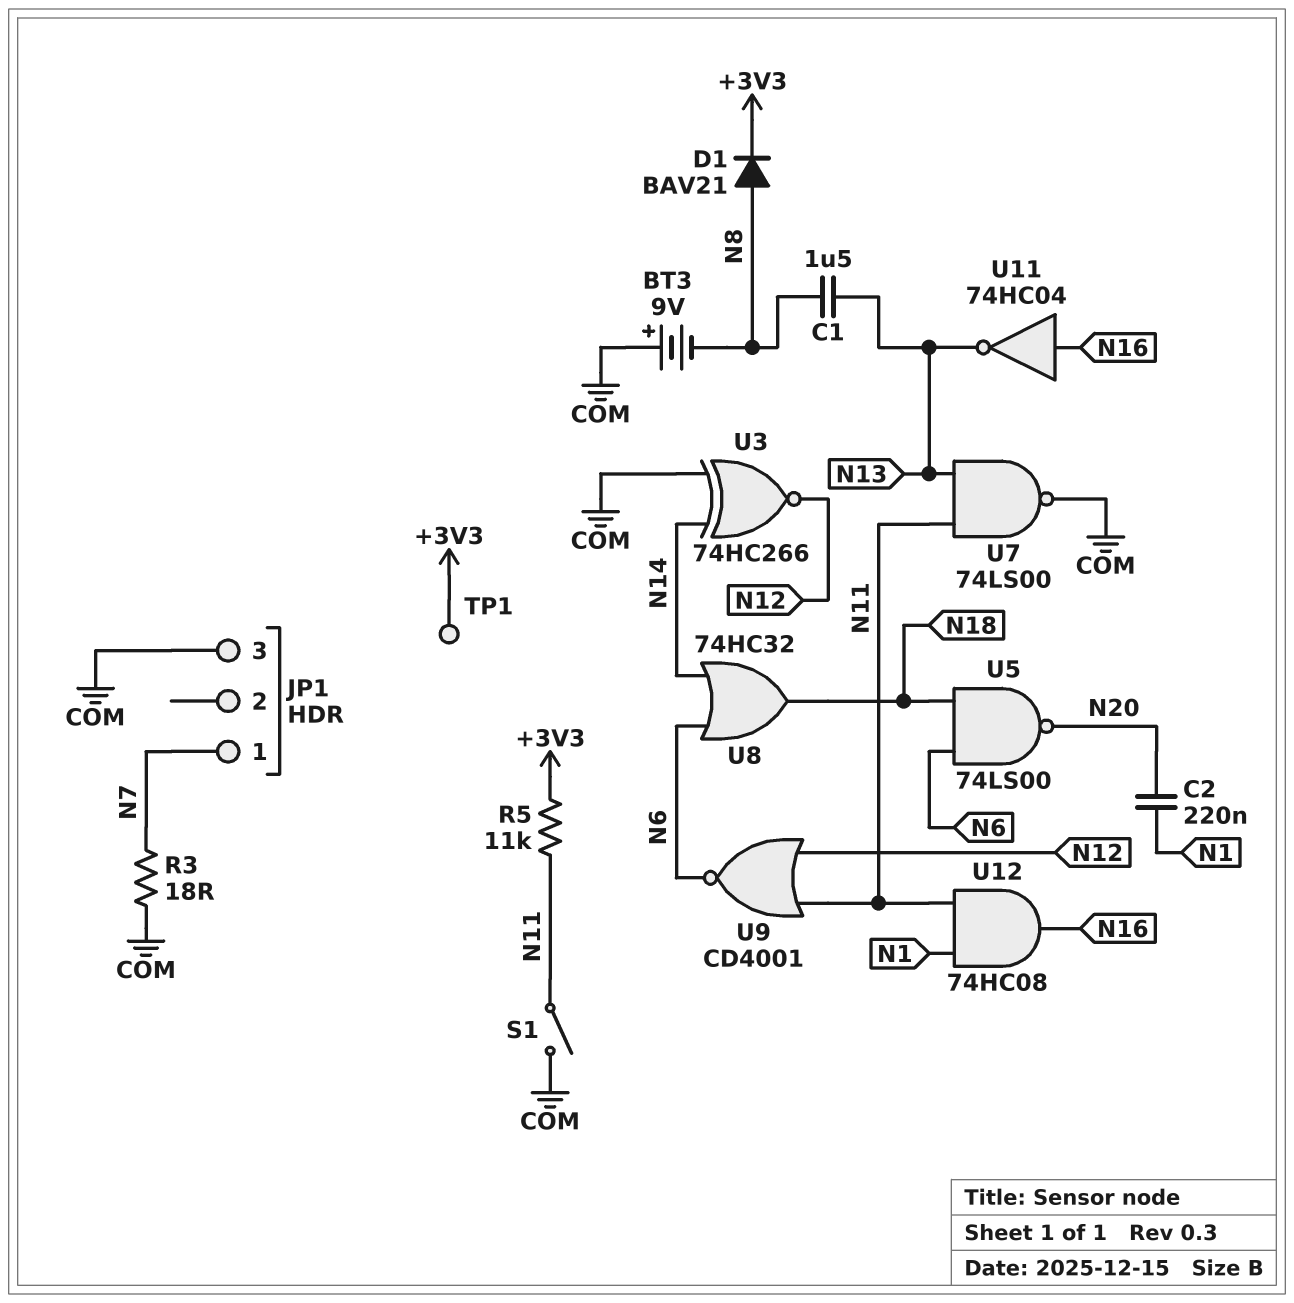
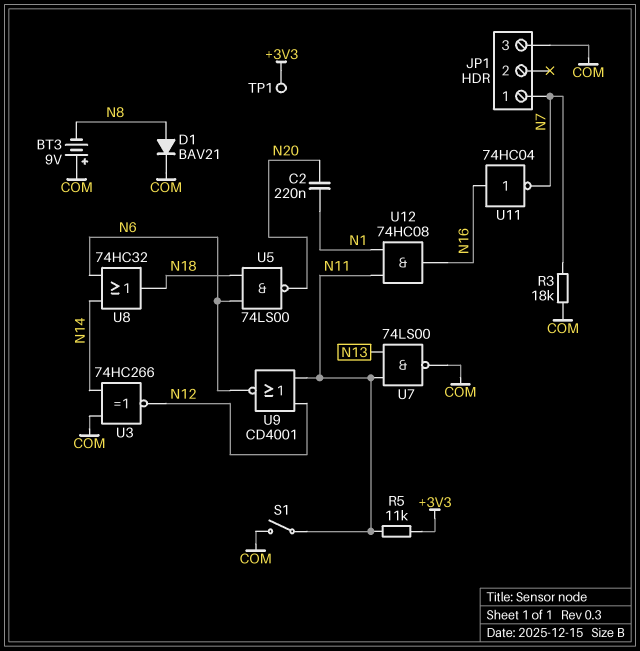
C1: 1.5uF (N8, N13) -> none
D1: diode BAV21 (A N8, K +3V3) -> diode BAV21 (A N8, K COM)
R3: 18 (COM, N7) -> 18k (COM, N7)
U11: NOT 74HC04 (in N16, out N13) -> NOT 74HC04 (in N16, out N7)

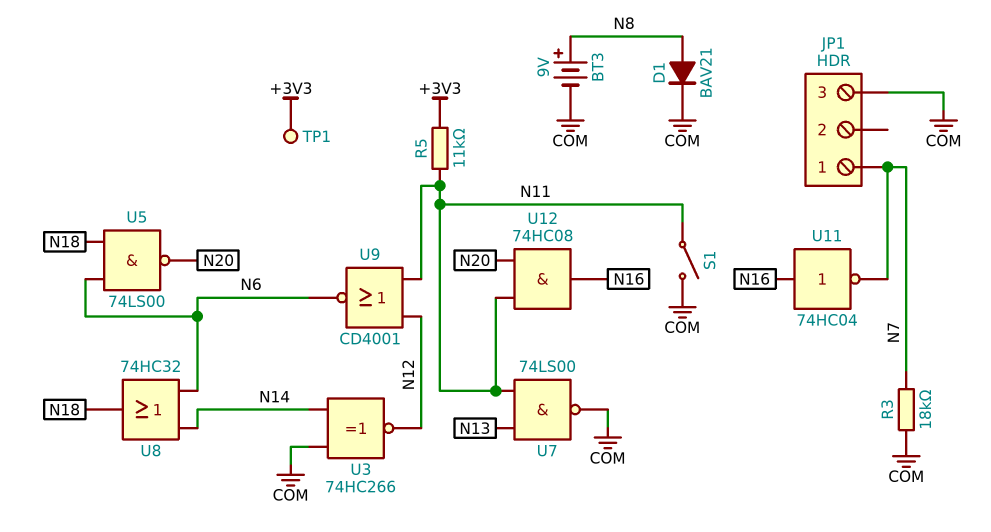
BT3: 9V (plus COM, minus N8) -> 9V (plus N8, minus COM)
C2: 220nF (N1, N20) -> none
U12: AND 74HC08 (in N1, in N11, out N16) -> AND 74HC08 (in N11, in N20, out N16)

